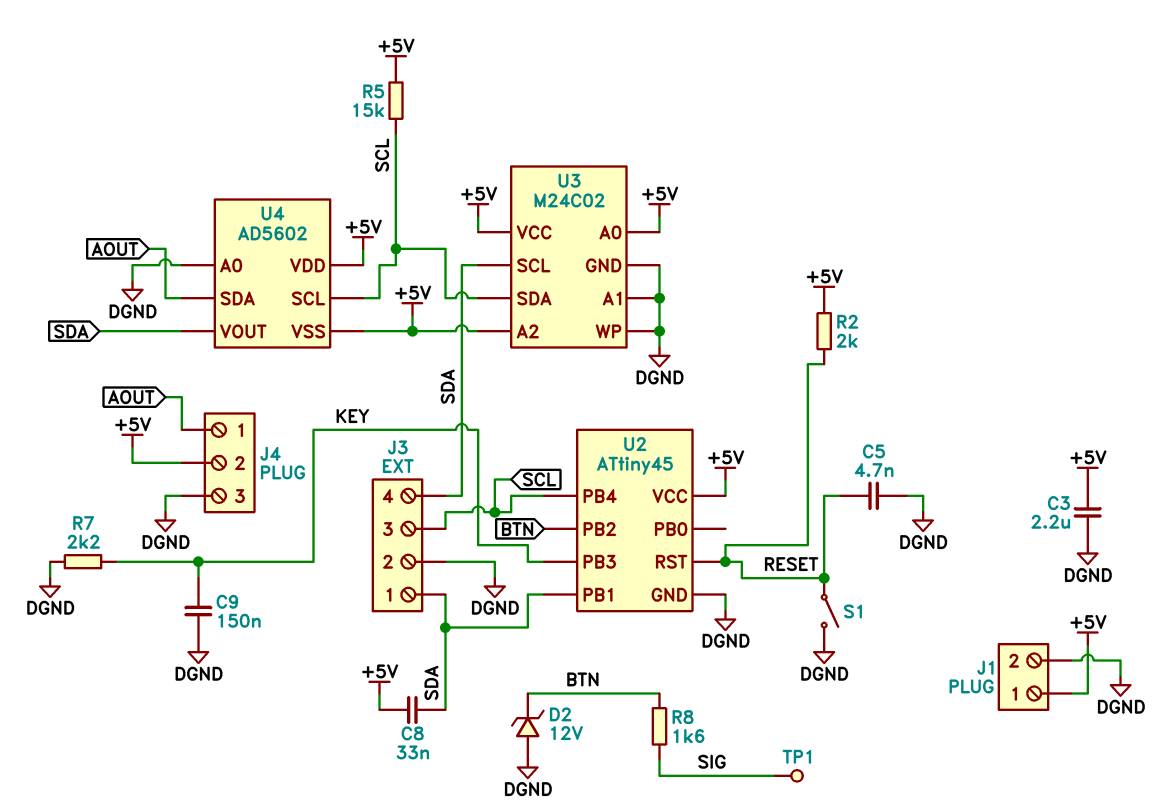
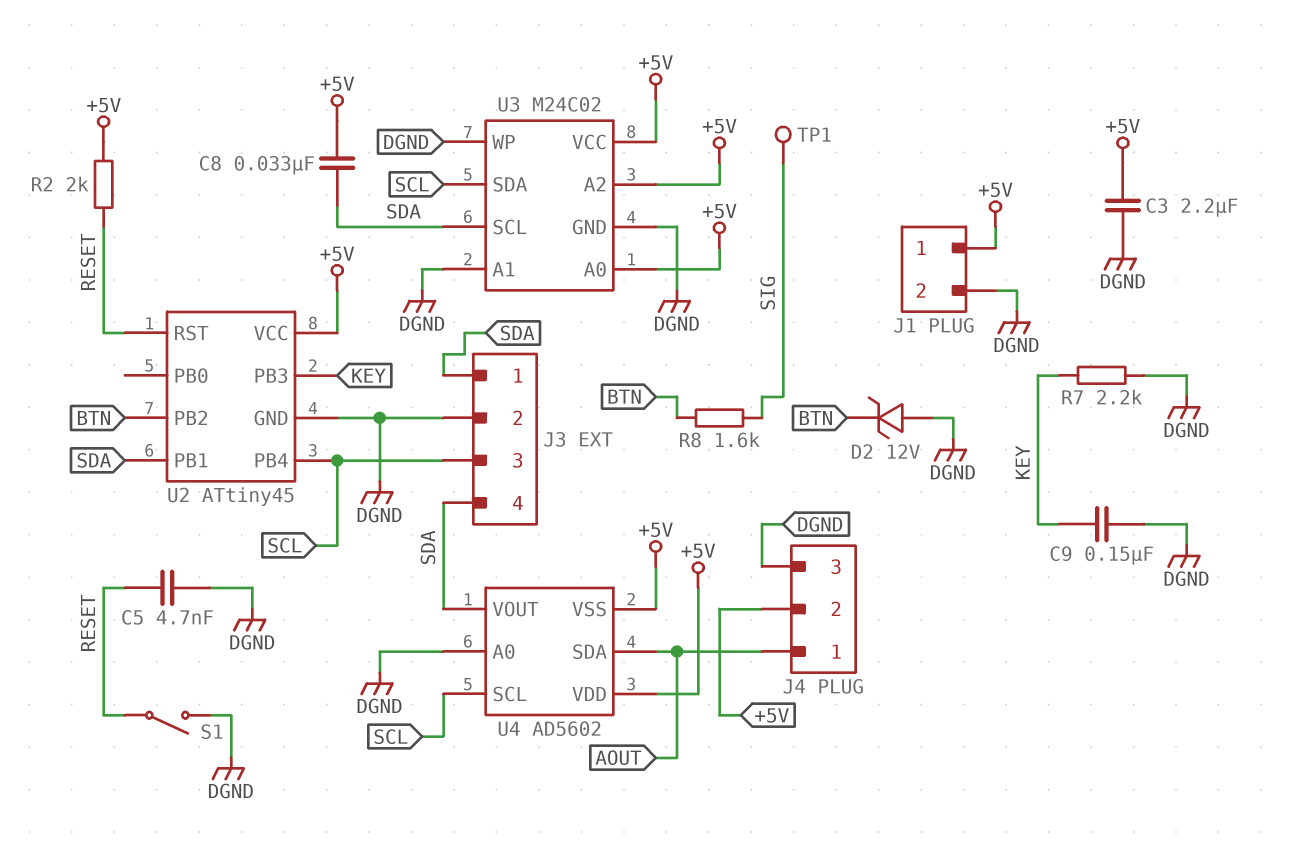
R5: 15k (+5V, SCL) -> none

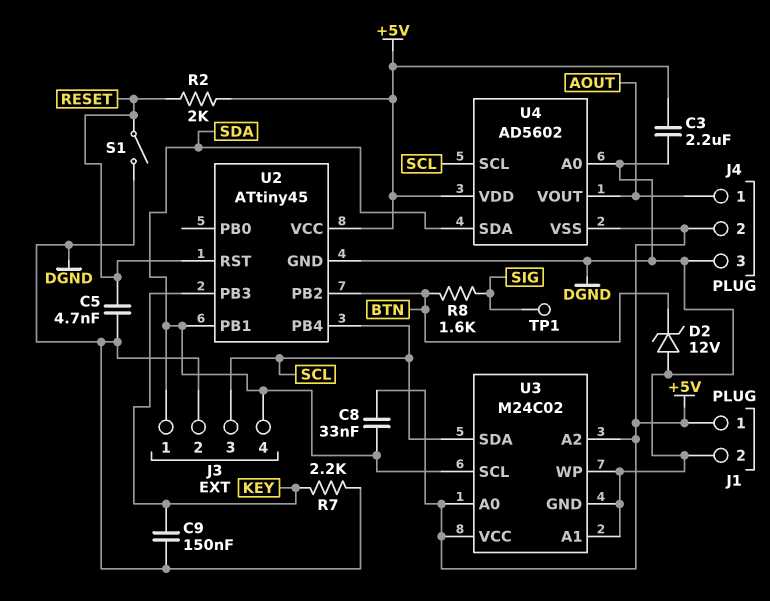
U4 pin SDA: AOUT -> SDA
U4 pin VOUT: SDA -> AOUT

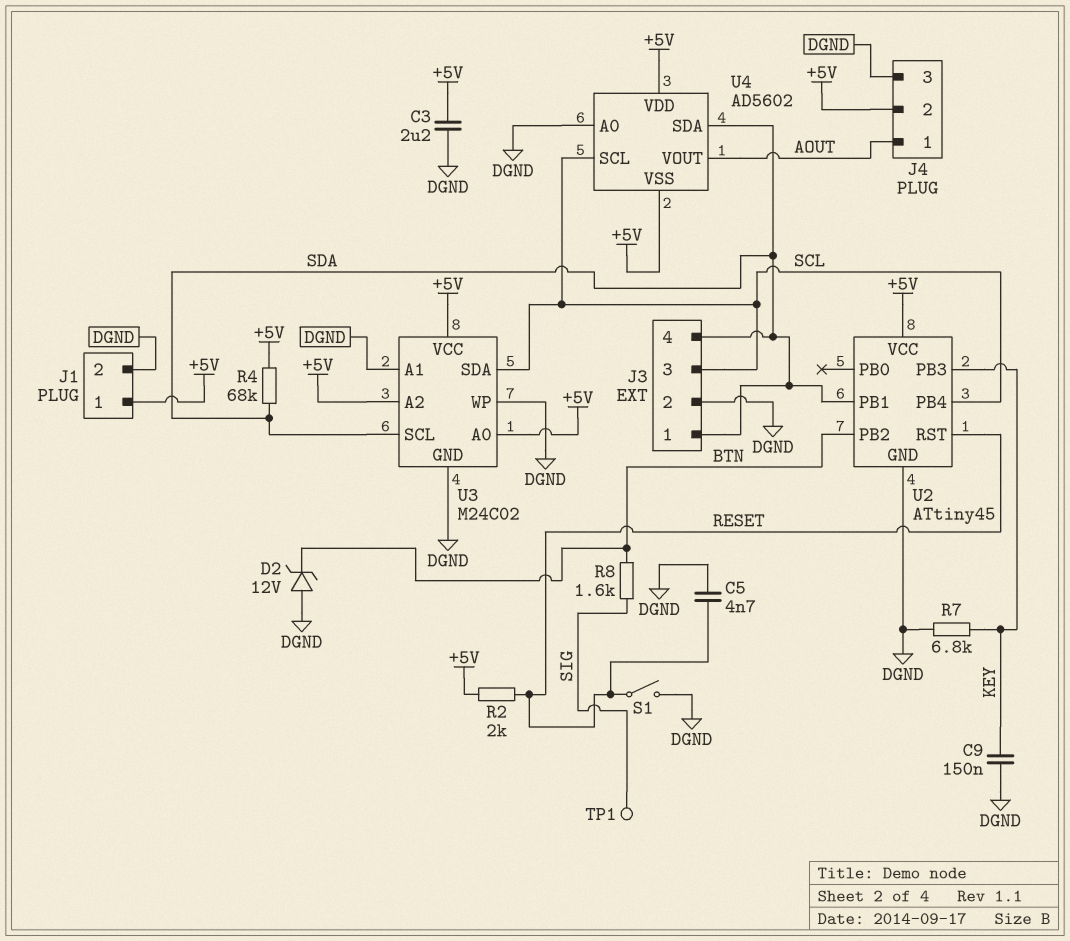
C8: 33nF (+5V, SDA) -> none
R4: none -> 68k (+5V, SDA)
R7: 2.2k (DGND, KEY) -> 6.8k (DGND, KEY)

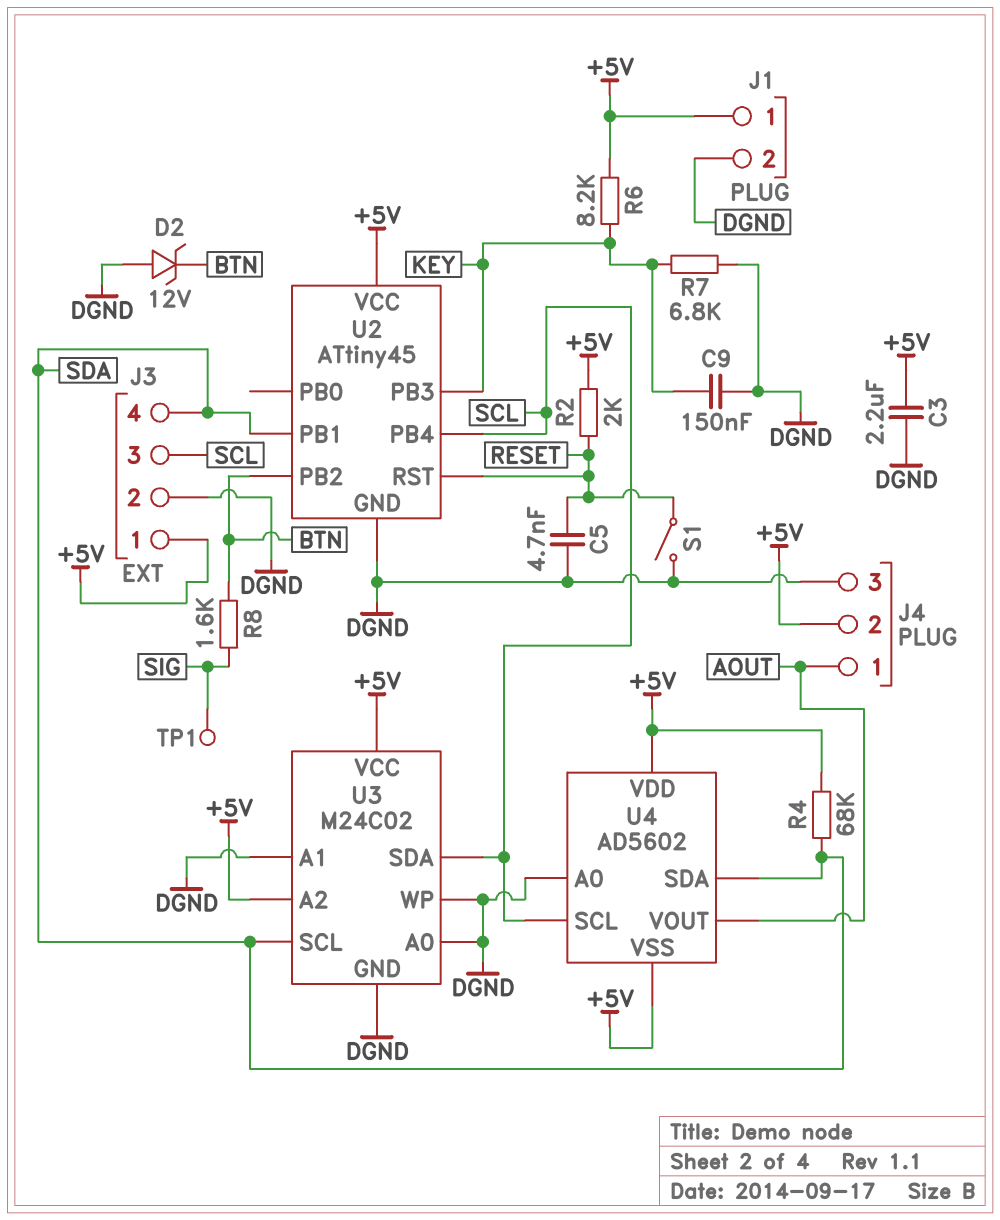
J3 pin 1: SDA -> +5V
R6: none -> 8.2k (+5V, KEY)
U3 pin A0: +5V -> DGND

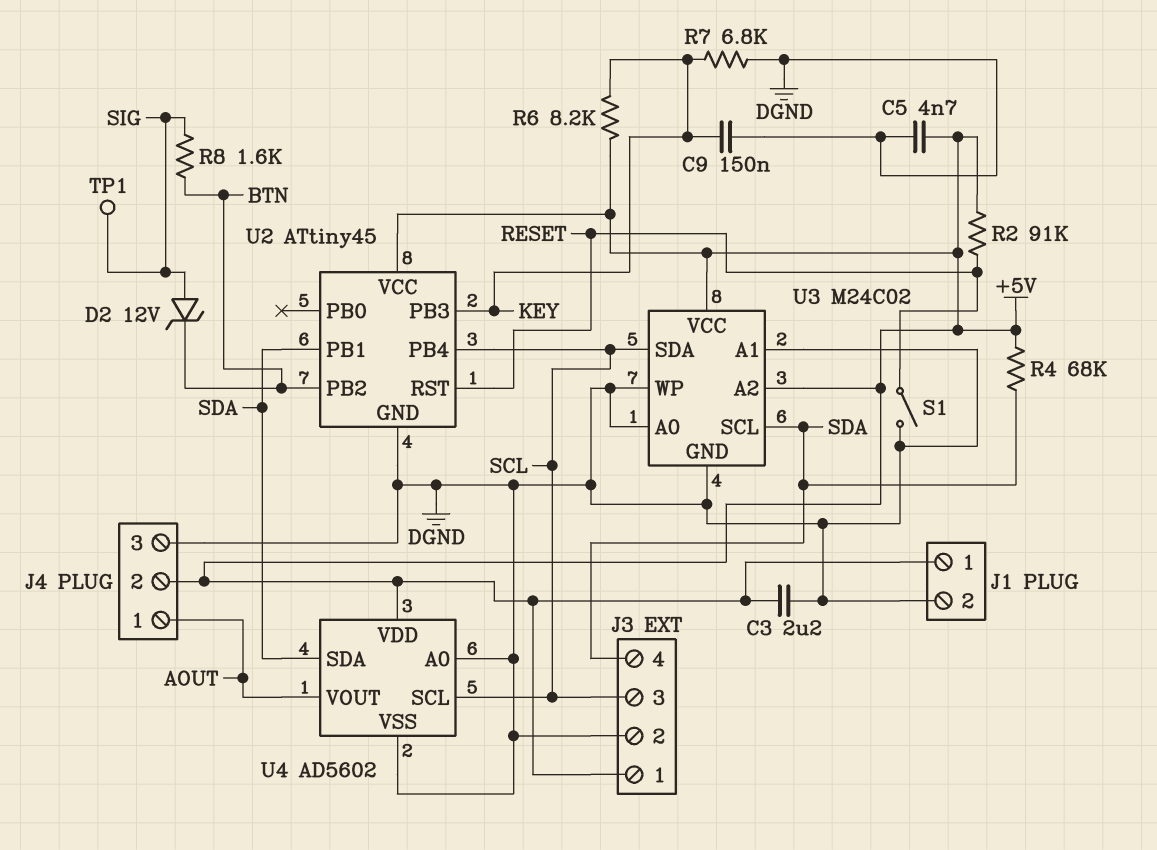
C5: 4.7nF (DGND, RESET) -> 4.7nF (+5V, DGND)
D2: zener 12V (A DGND, K BTN) -> zener 12V (A SIG, K BTN)
R2: 2k (+5V, RESET) -> 91k (+5V, RESET)
U4 pin VSS: +5V -> DGND

